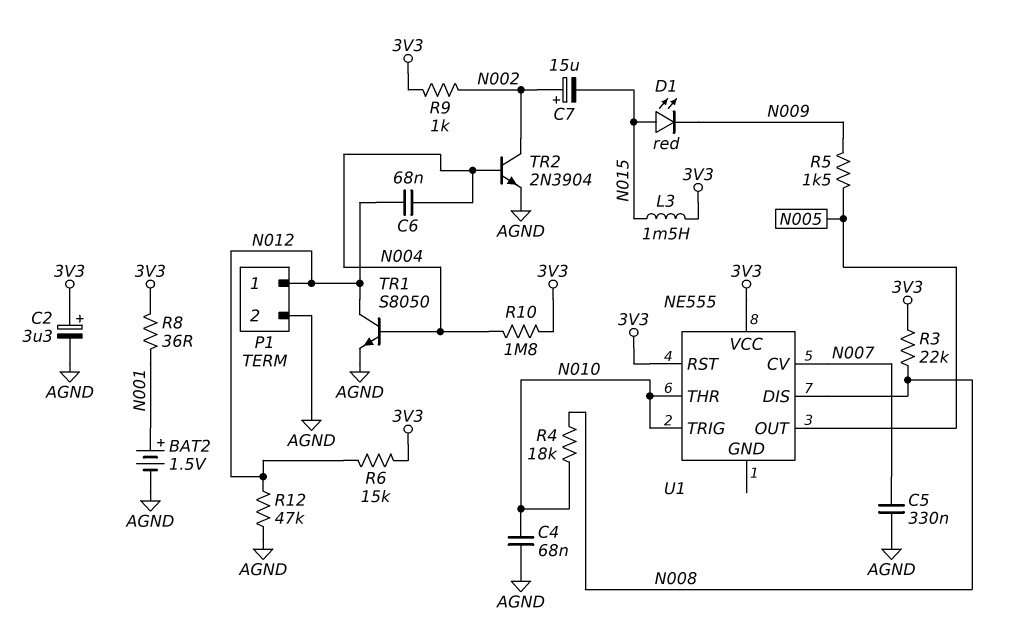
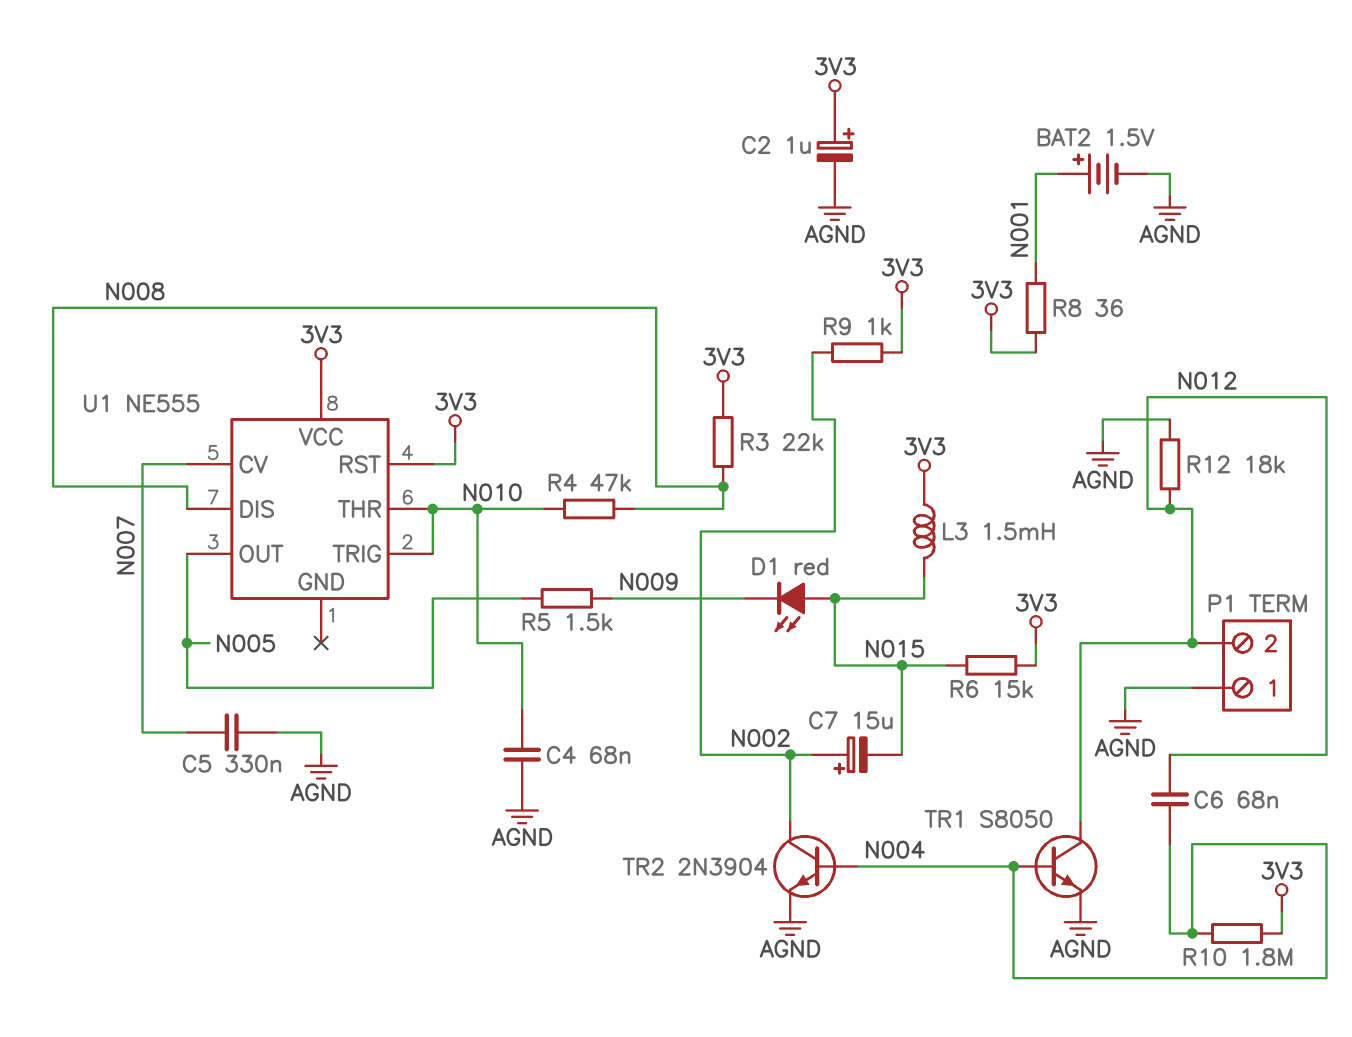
C2: 3.3uF (plus 3V3, minus AGND) -> 1uF (plus 3V3, minus AGND)
P1 pin 1: N012 -> AGND
P1 pin 2: AGND -> N012
R4: 18k (N008, N010) -> 47k (N008, N010)
R6: 15k (3V3, N012) -> 15k (3V3, N015)
R12: 47k (AGND, N012) -> 18k (AGND, N012)

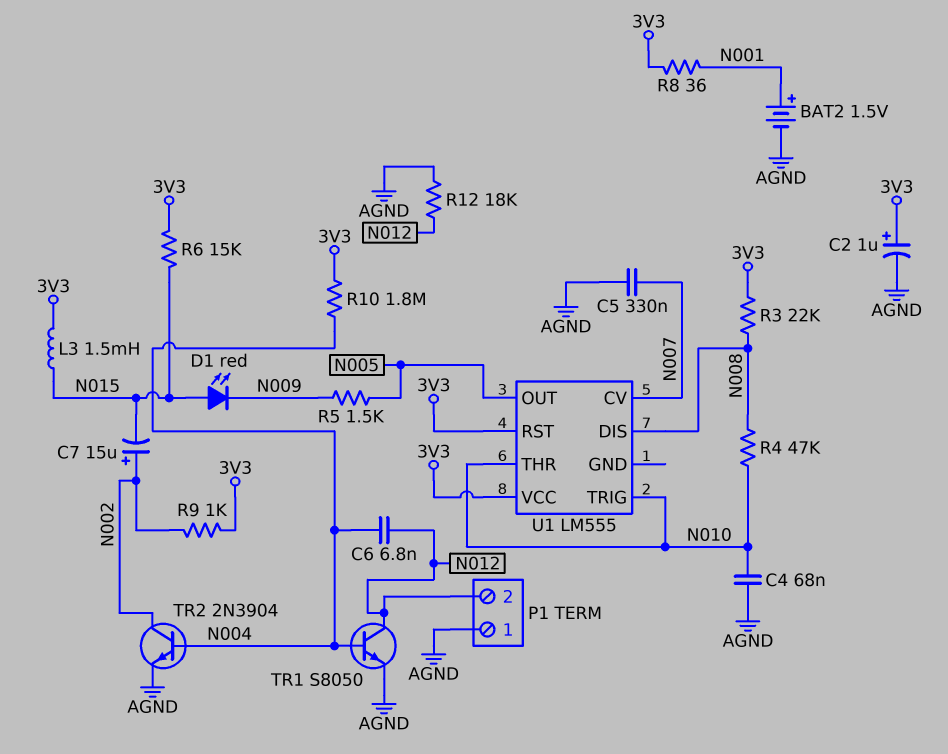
C6: 68nF (N004, N012) -> 6.8nF (N004, N012)
U1: NE555 -> LM555

